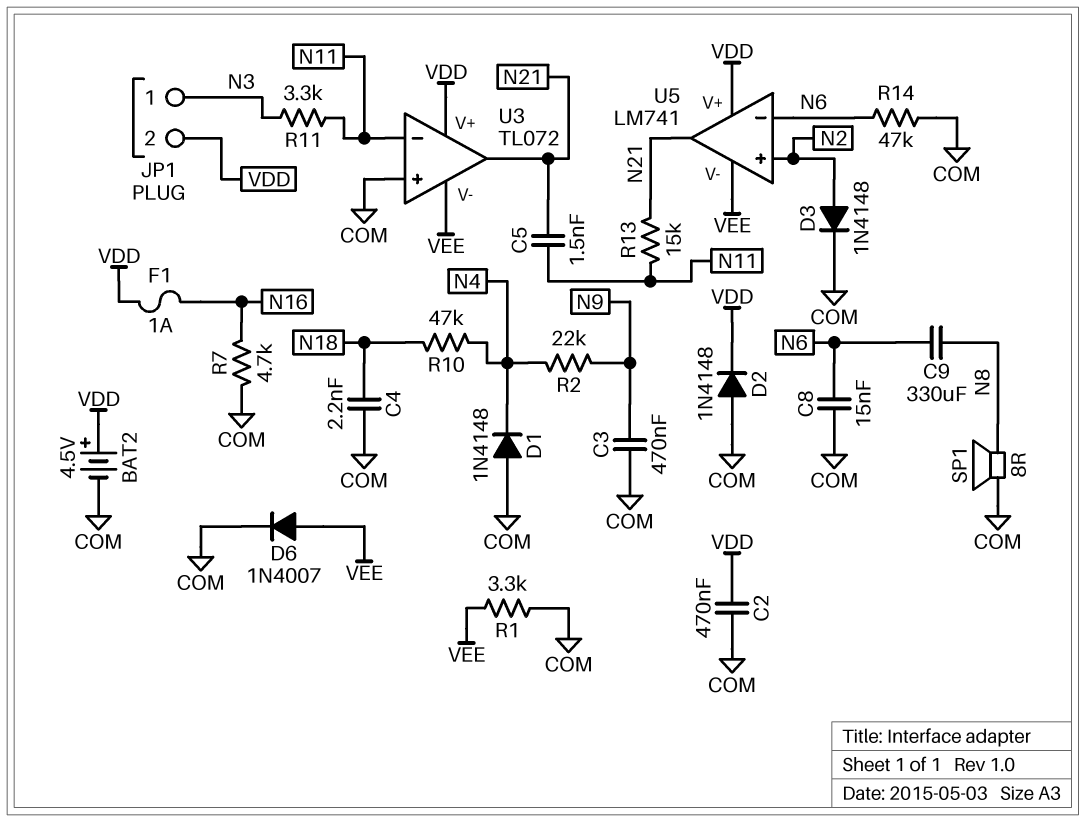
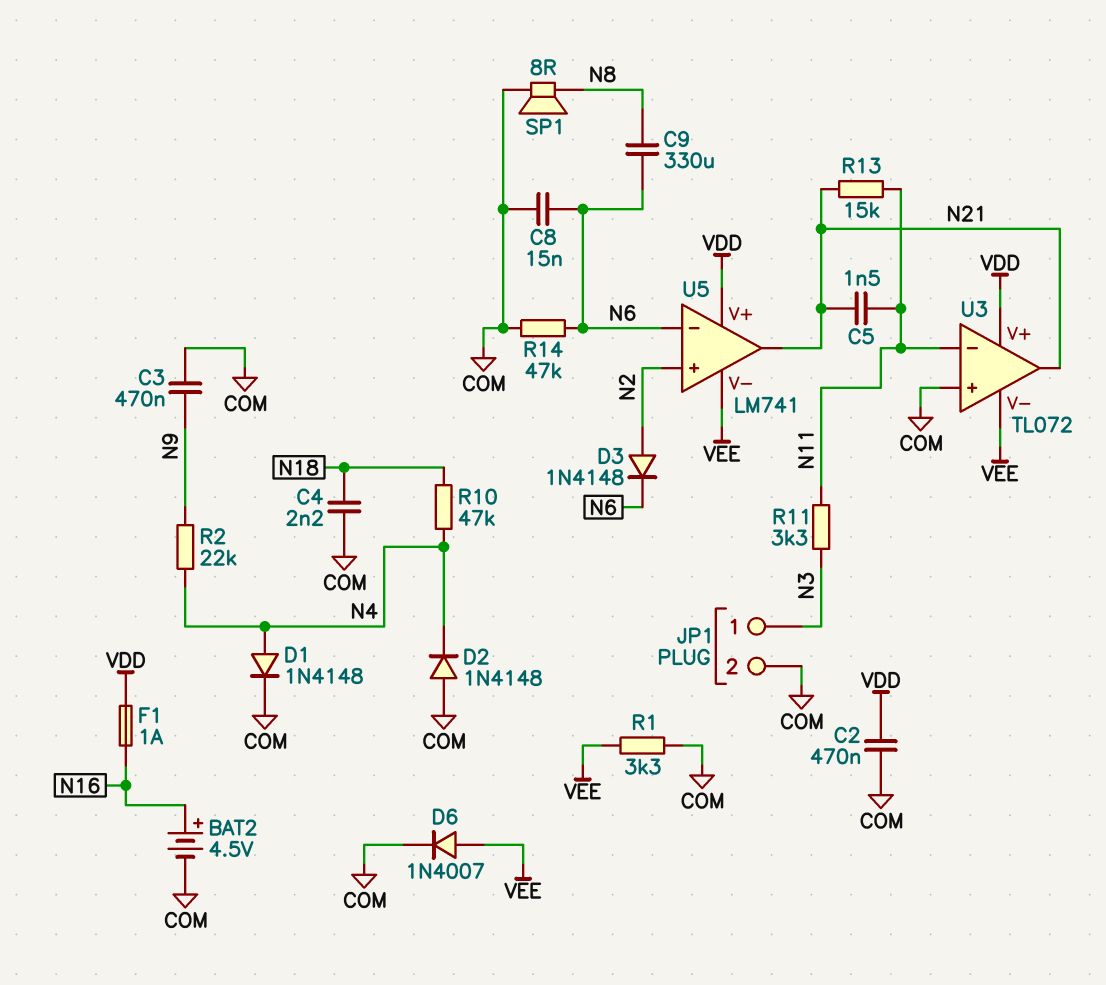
BAT2: 4.5V (plus VDD, minus COM) -> 4.5V (plus N16, minus COM)
D1: diode 1N4148 (A COM, K N4) -> diode 1N4148 (A N4, K COM)
D2: diode 1N4148 (A COM, K VDD) -> diode 1N4148 (A COM, K N4)
D3: diode 1N4148 (A N2, K COM) -> diode 1N4148 (A N2, K N6)
JP1 pin 2: VDD -> COM
R7: 4.7k (COM, N16) -> none

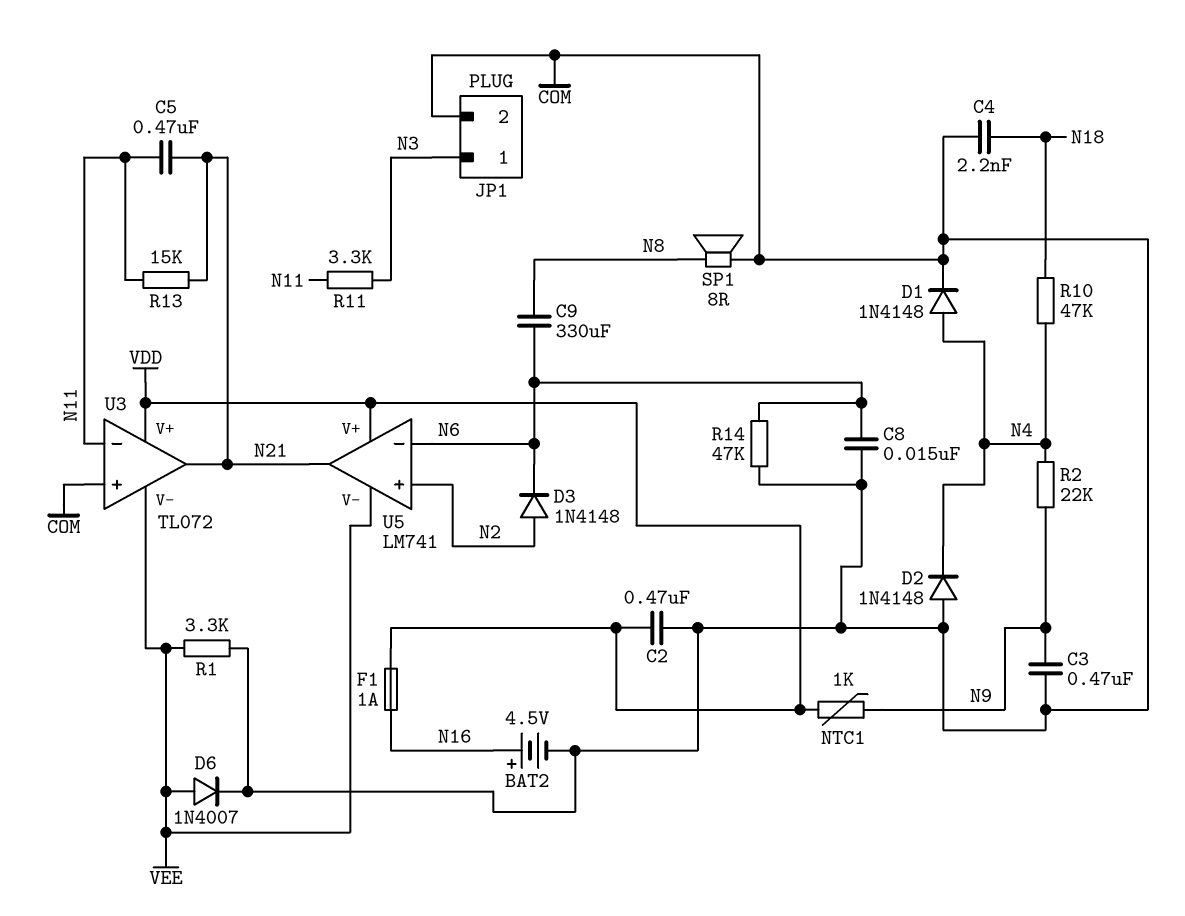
C5: 1.5nF (N11, N21) -> 470nF (N11, N21)
NTC1: none -> 1k (N9, VDD)

